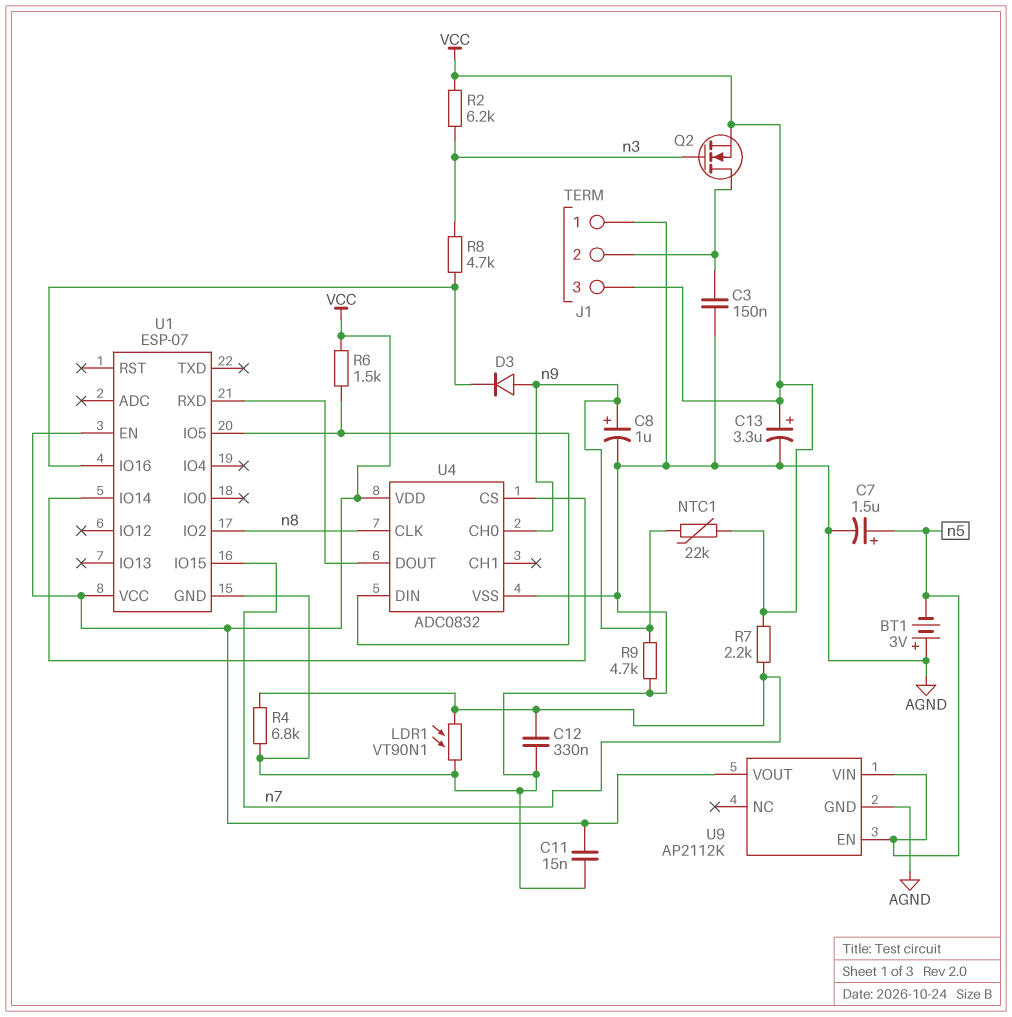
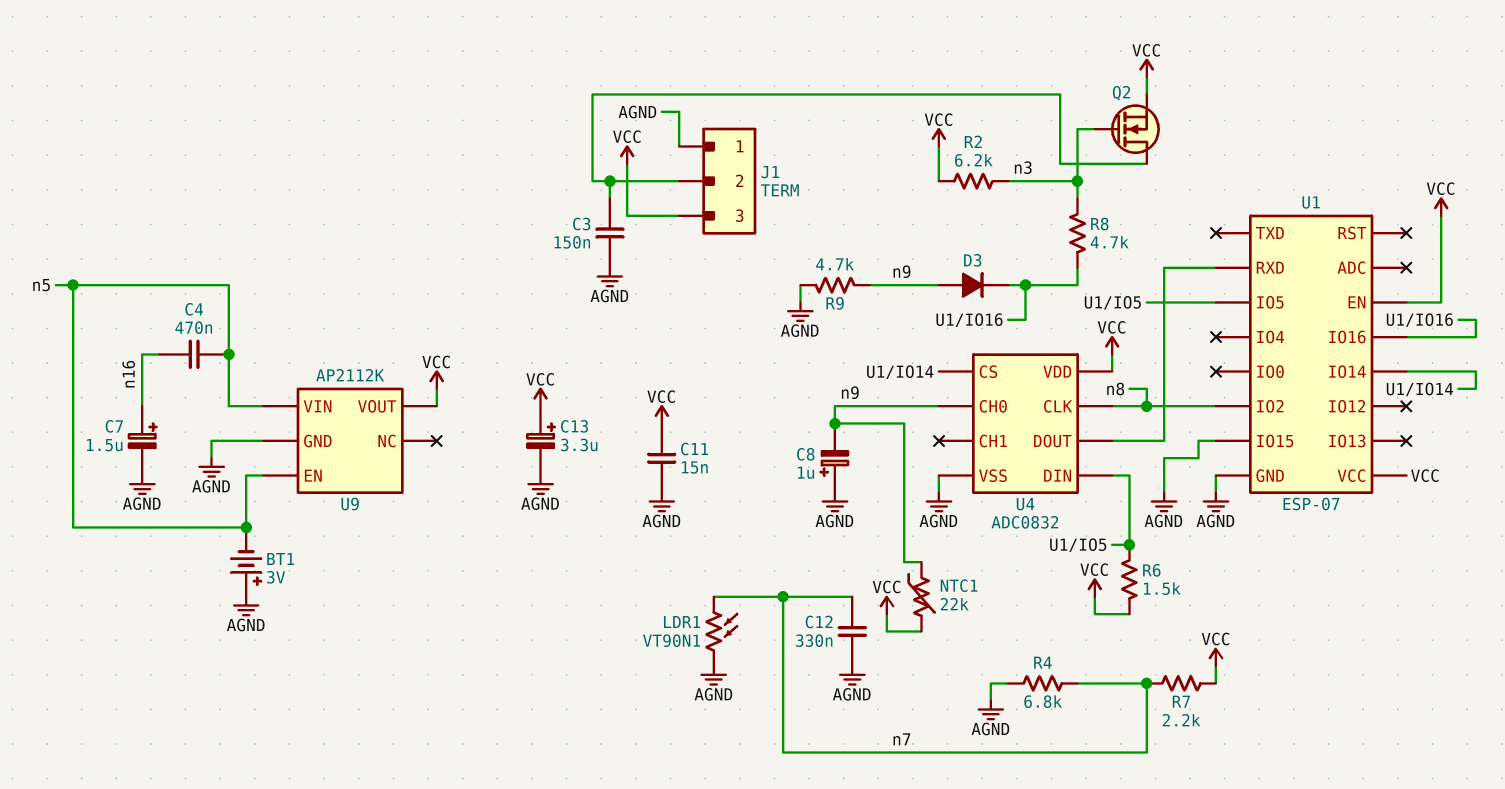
C4: none -> 470nF (n5, n16)
C7: 1.5uF (plus n5, minus AGND) -> 1.5uF (plus n16, minus AGND)
C8: 1uF (plus n9, minus AGND) -> 1uF (plus AGND, minus n9)
U1 pin IO15: n7 -> AGND

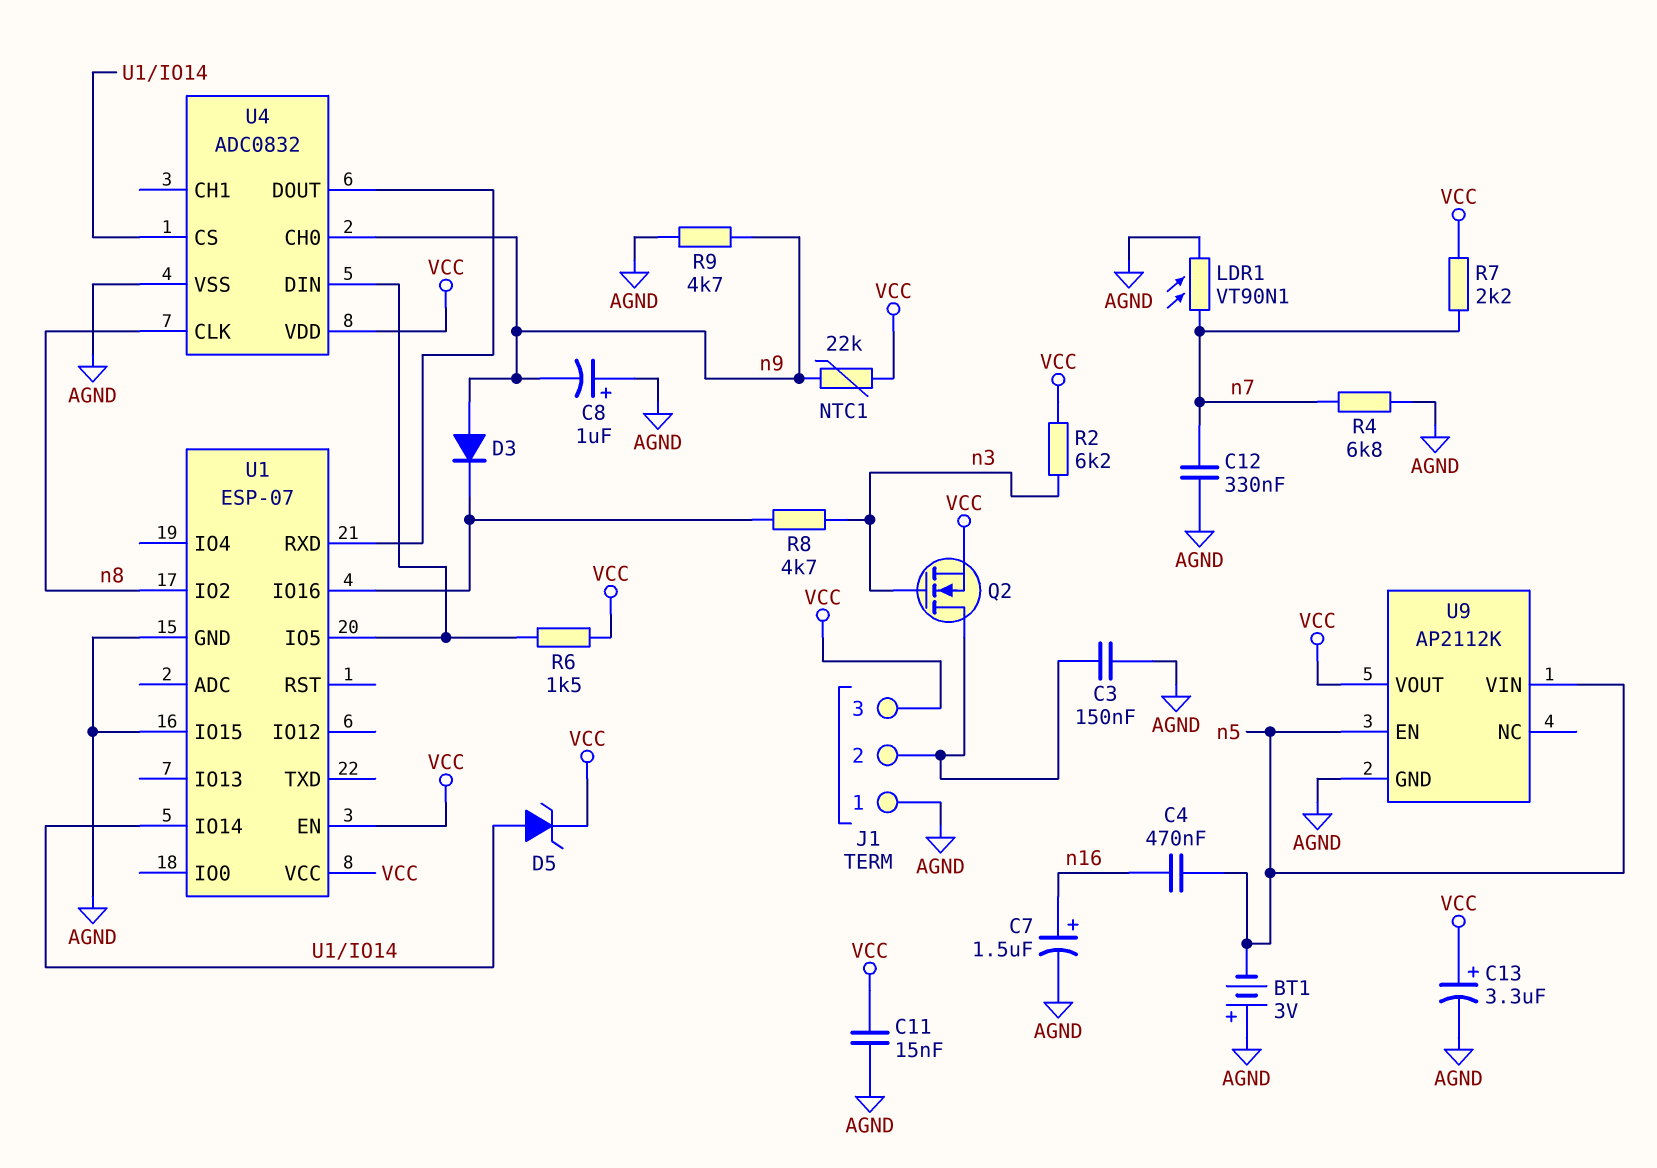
D5: none -> zener (A U1/IO14, K VCC)

